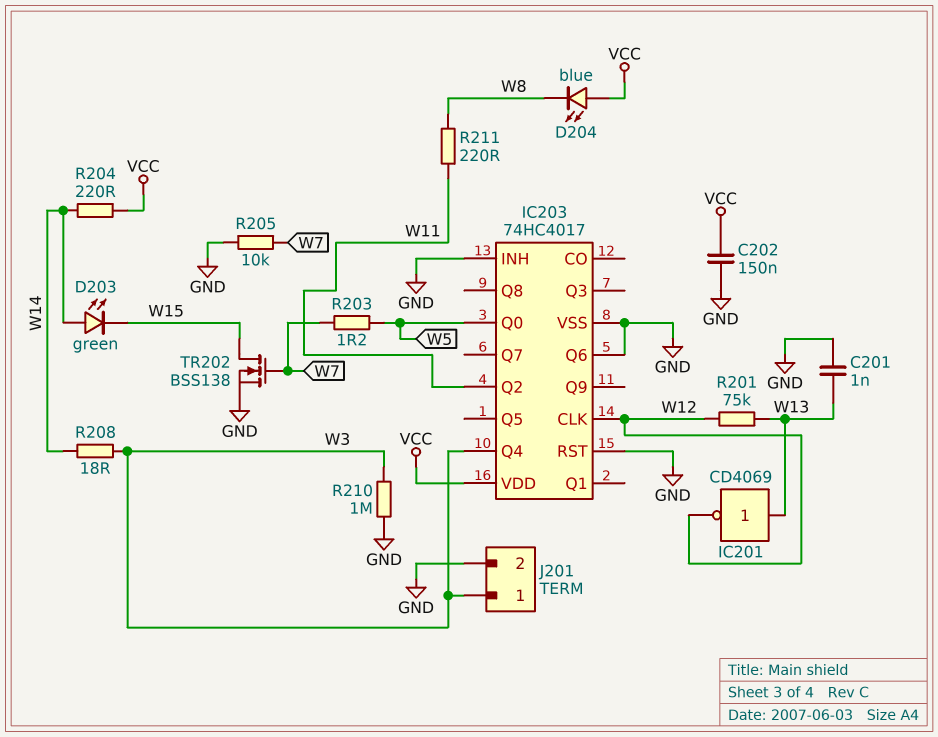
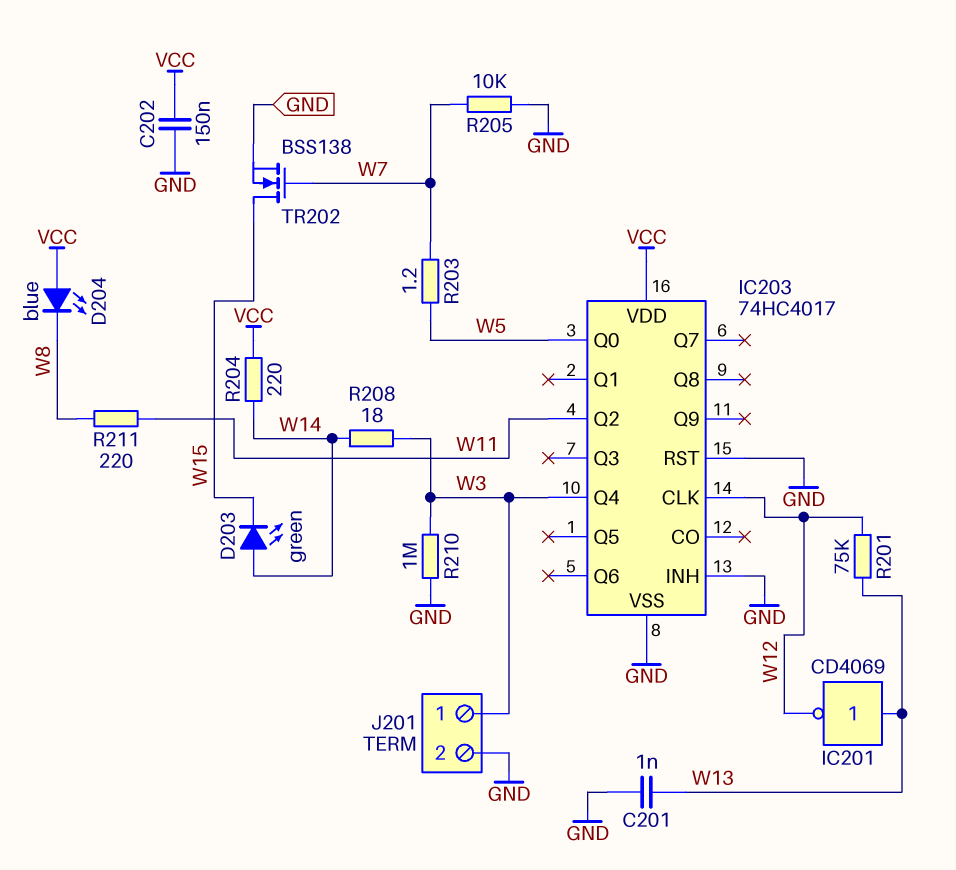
IC203 pin Q6: GND -> none

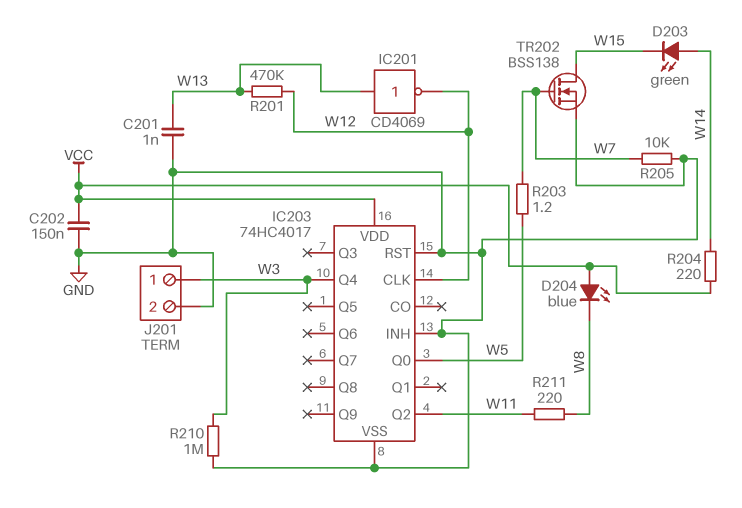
R201: 75k (W12, W13) -> 470k (W12, W13)
R208: 18 (W3, W14) -> none

